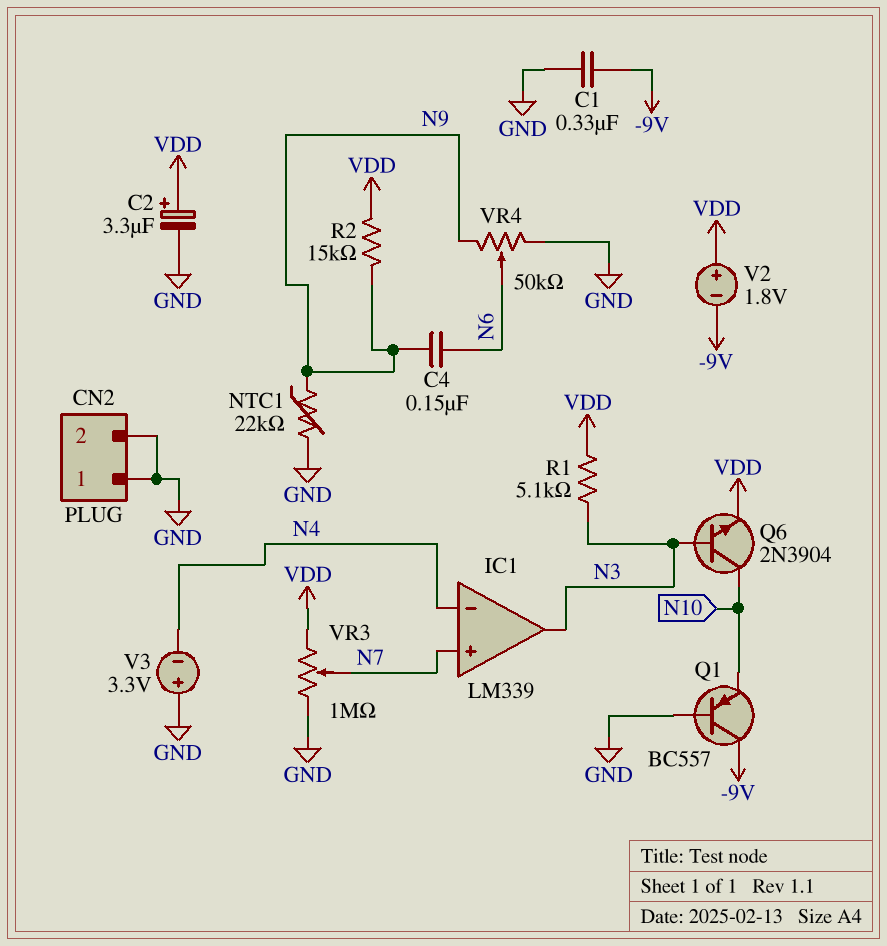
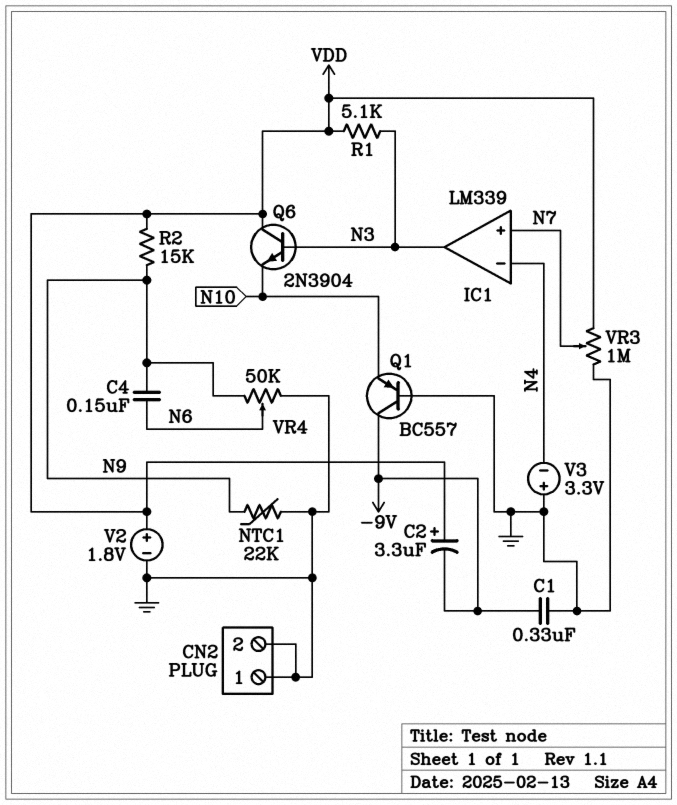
C2: 3.3uF (plus VDD, minus GND) -> 3.3uF (plus VDD, minus -9V)
Q6: NPN 2N3904 (B N3, C N10, E VDD) -> NPN 2N3904 (B N3, C VDD, E N10)
V2: 1.8V (plus VDD, minus -9V) -> 1.8V (plus VDD, minus GND)

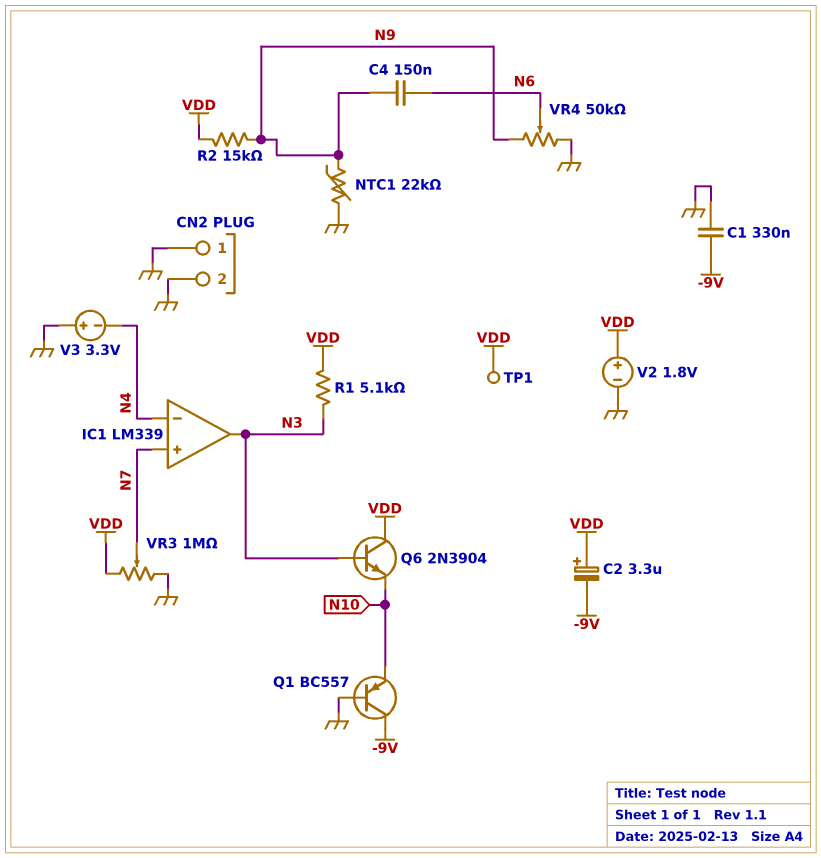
TP1: none -> test point (VDD)

